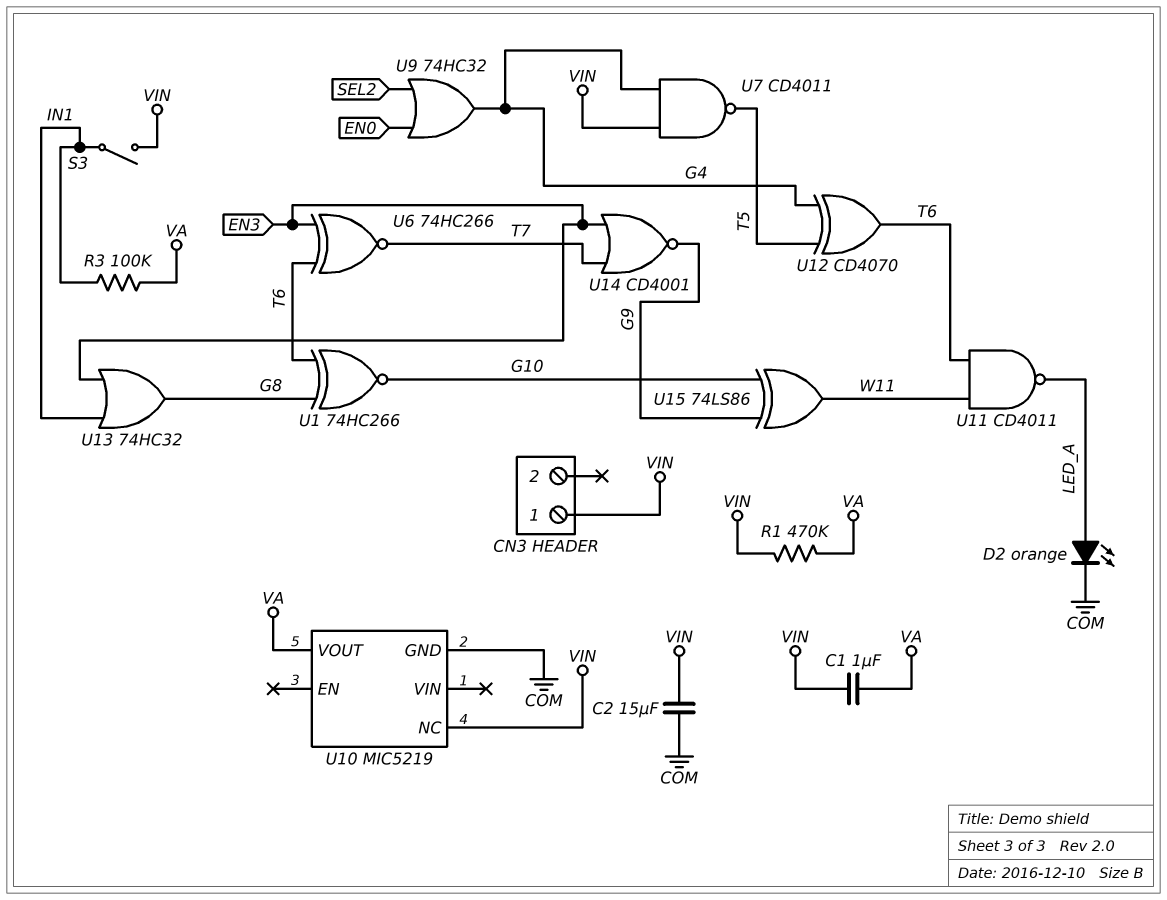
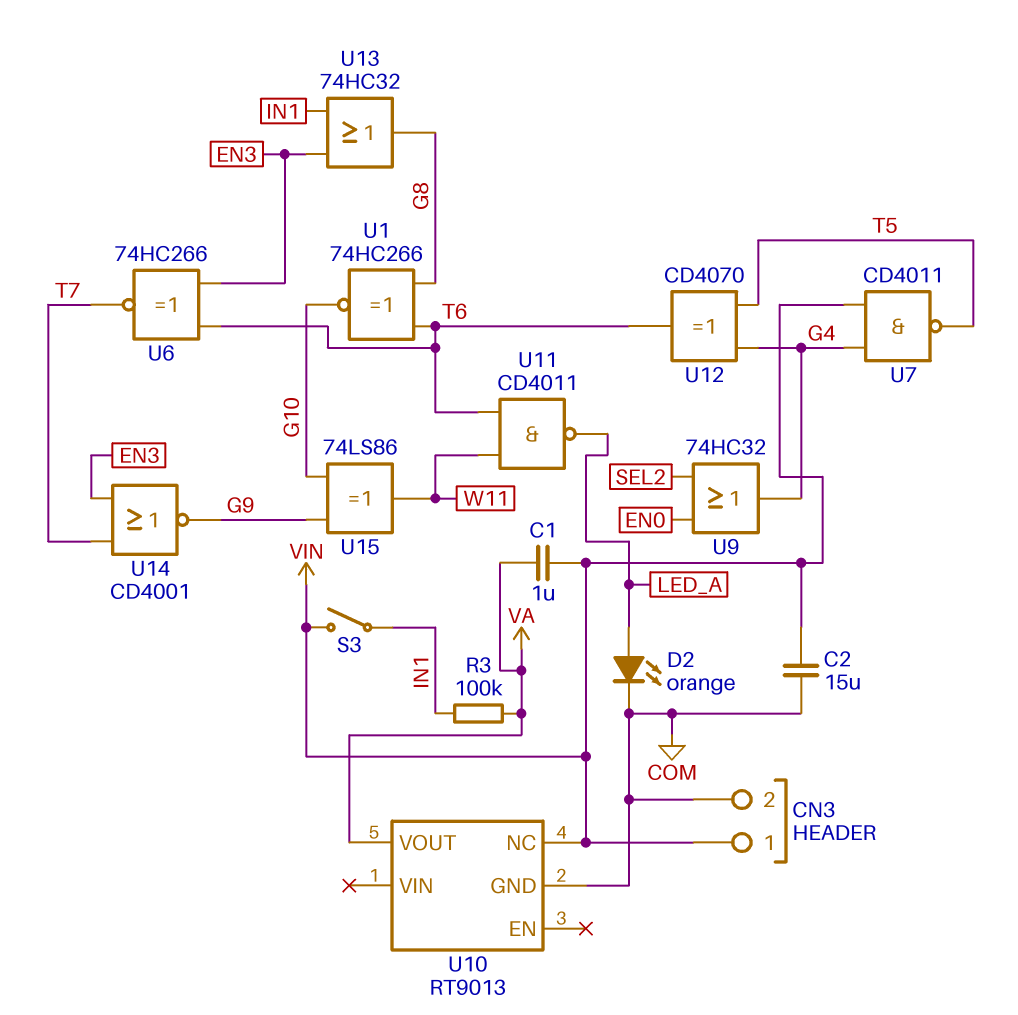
CN3 pin 2: none -> COM
R1: 470k (VA, VIN) -> none
U10: MIC5219 -> RT9013

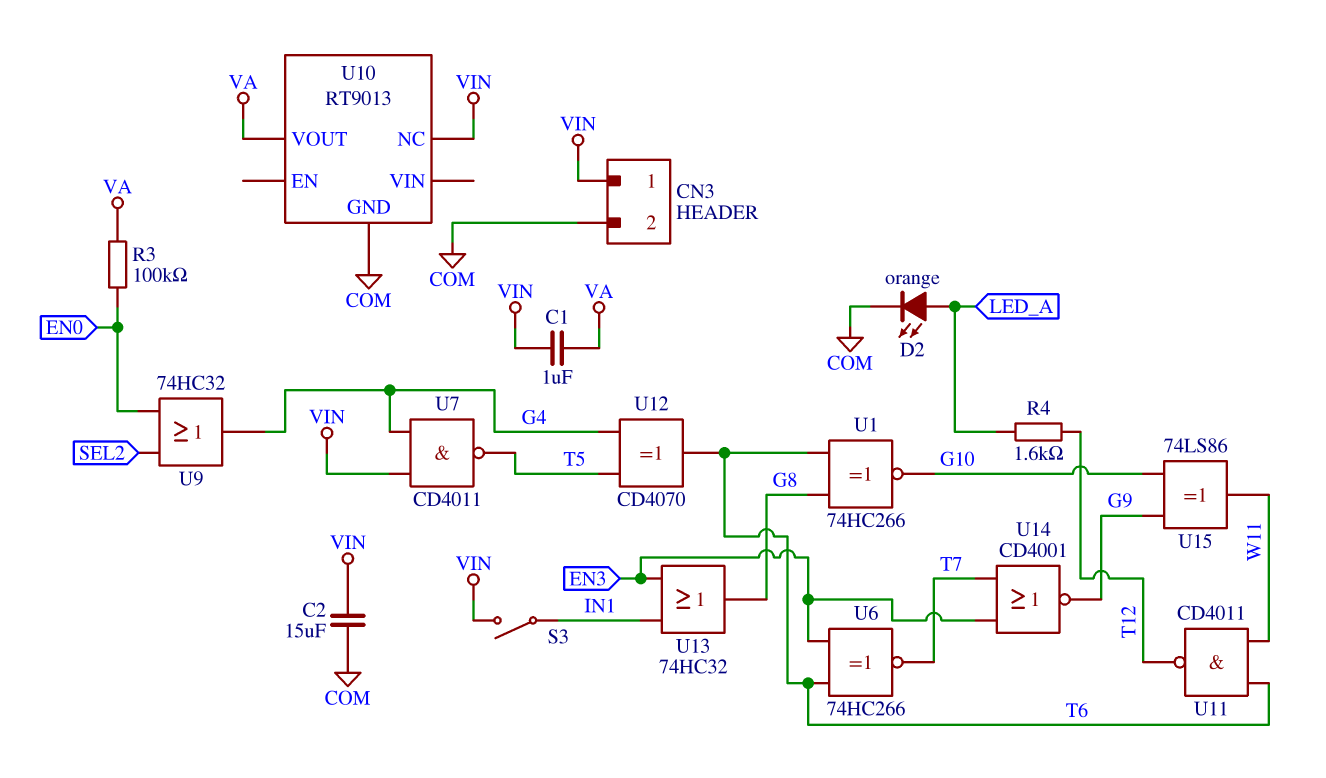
R3: 100k (IN1, VA) -> 100k (EN0, VA)
R4: none -> 1.6k (LED_A, T12)
U11: NAND CD4011 (in T6, in W11, out LED_A) -> NAND CD4011 (in T6, in W11, out T12)

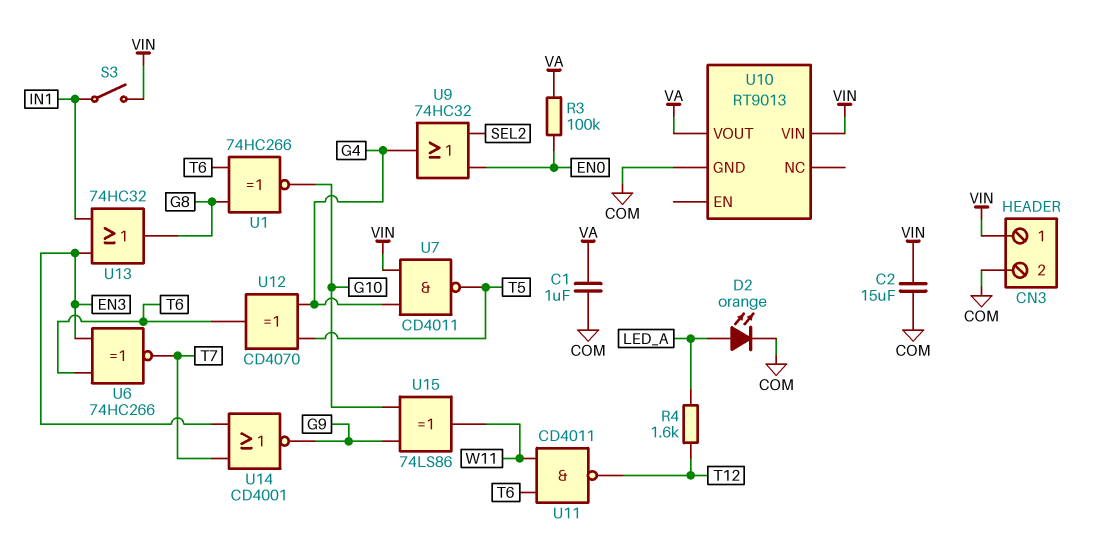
C1: 1uF (VA, VIN) -> 1uF (COM, VA)
U10 pin NC: VIN -> none
U10 pin VIN: none -> VIN

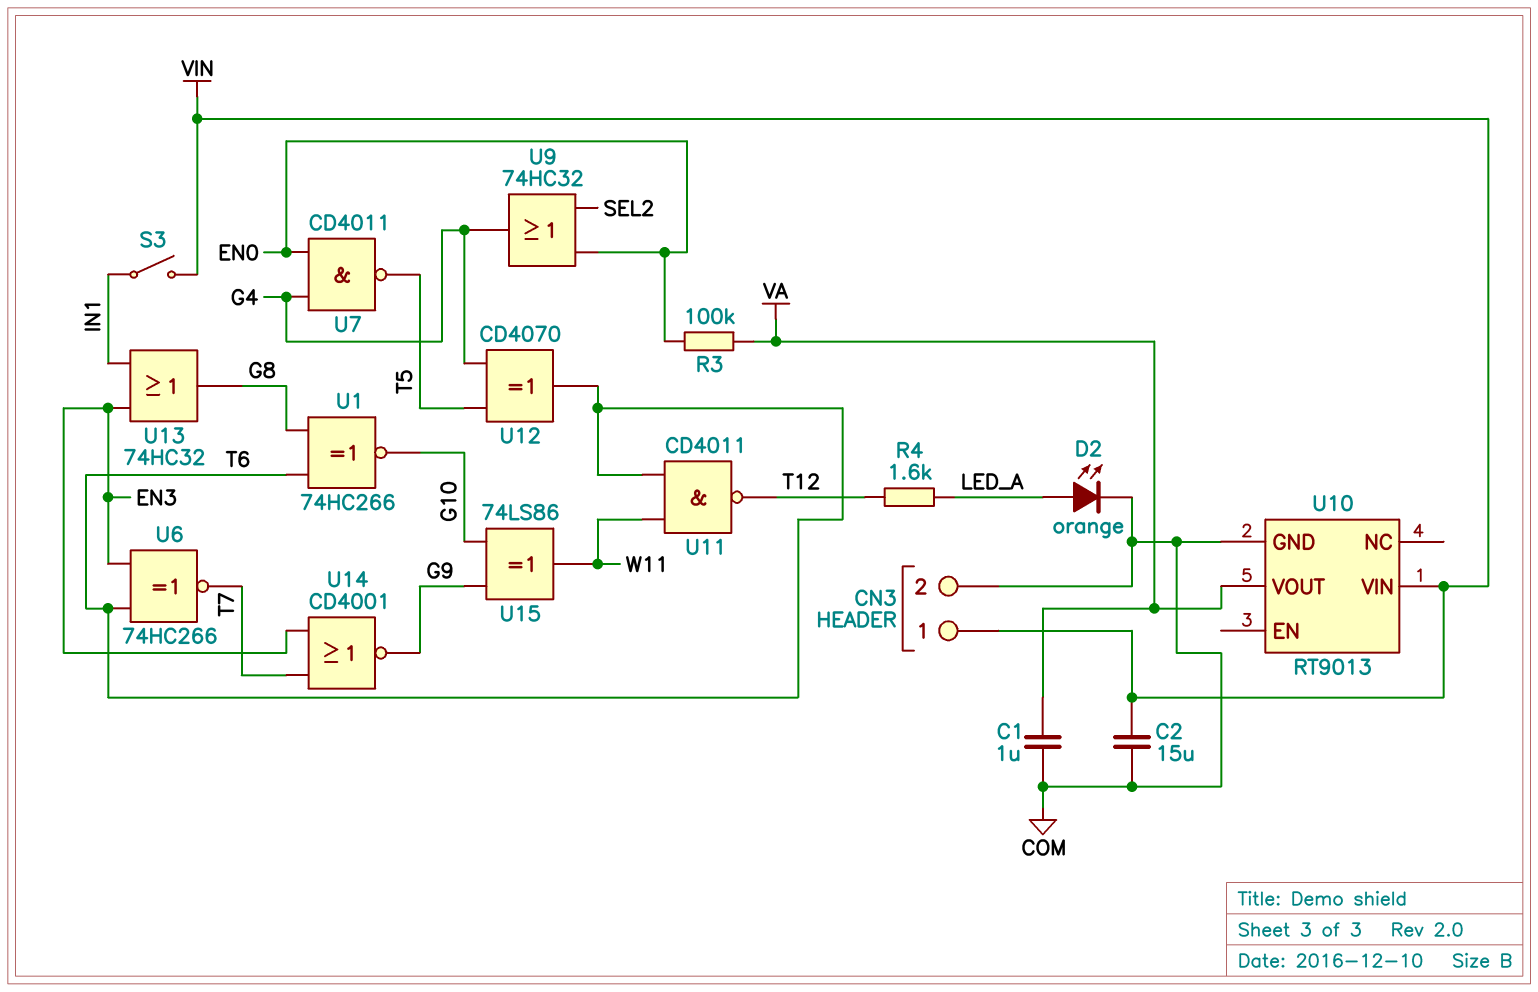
U7: NAND CD4011 (in G4, in VIN, out T5) -> NAND CD4011 (in EN0, in G4, out T5)

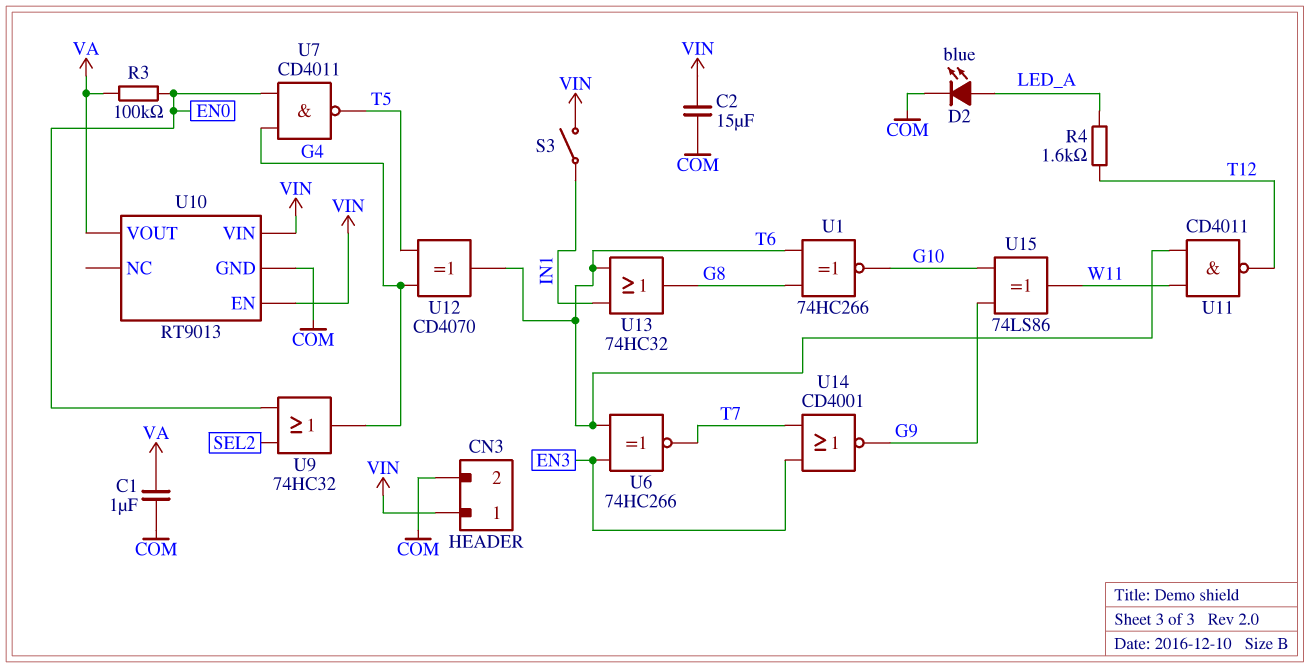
D2: LED orange (A LED_A, K COM) -> LED blue (A LED_A, K COM)
U10 pin EN: none -> VIN
U13: OR 74HC32 (in EN3, in IN1, out G8) -> OR 74HC32 (in IN1, in T6, out G8)

